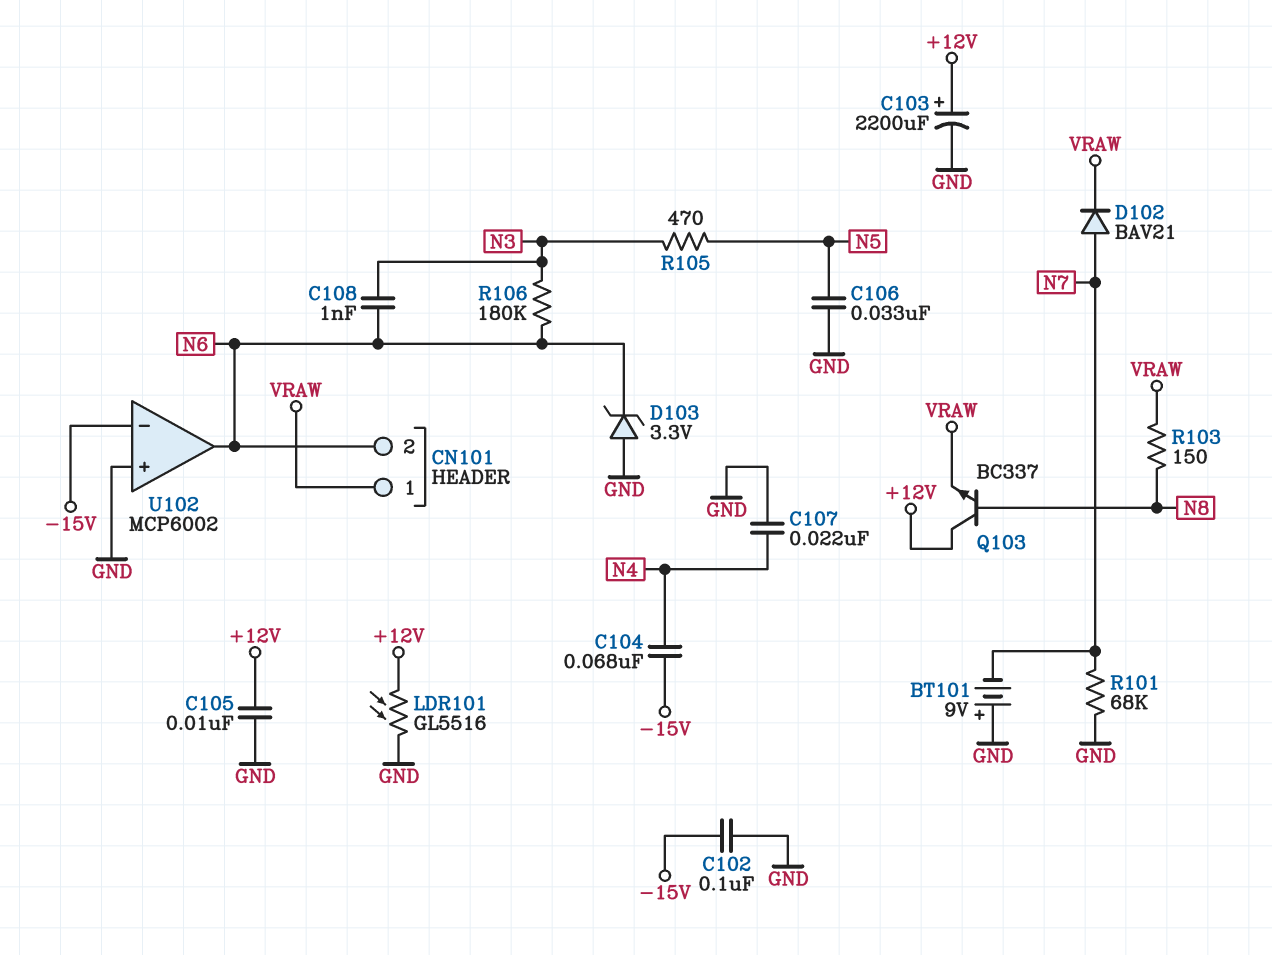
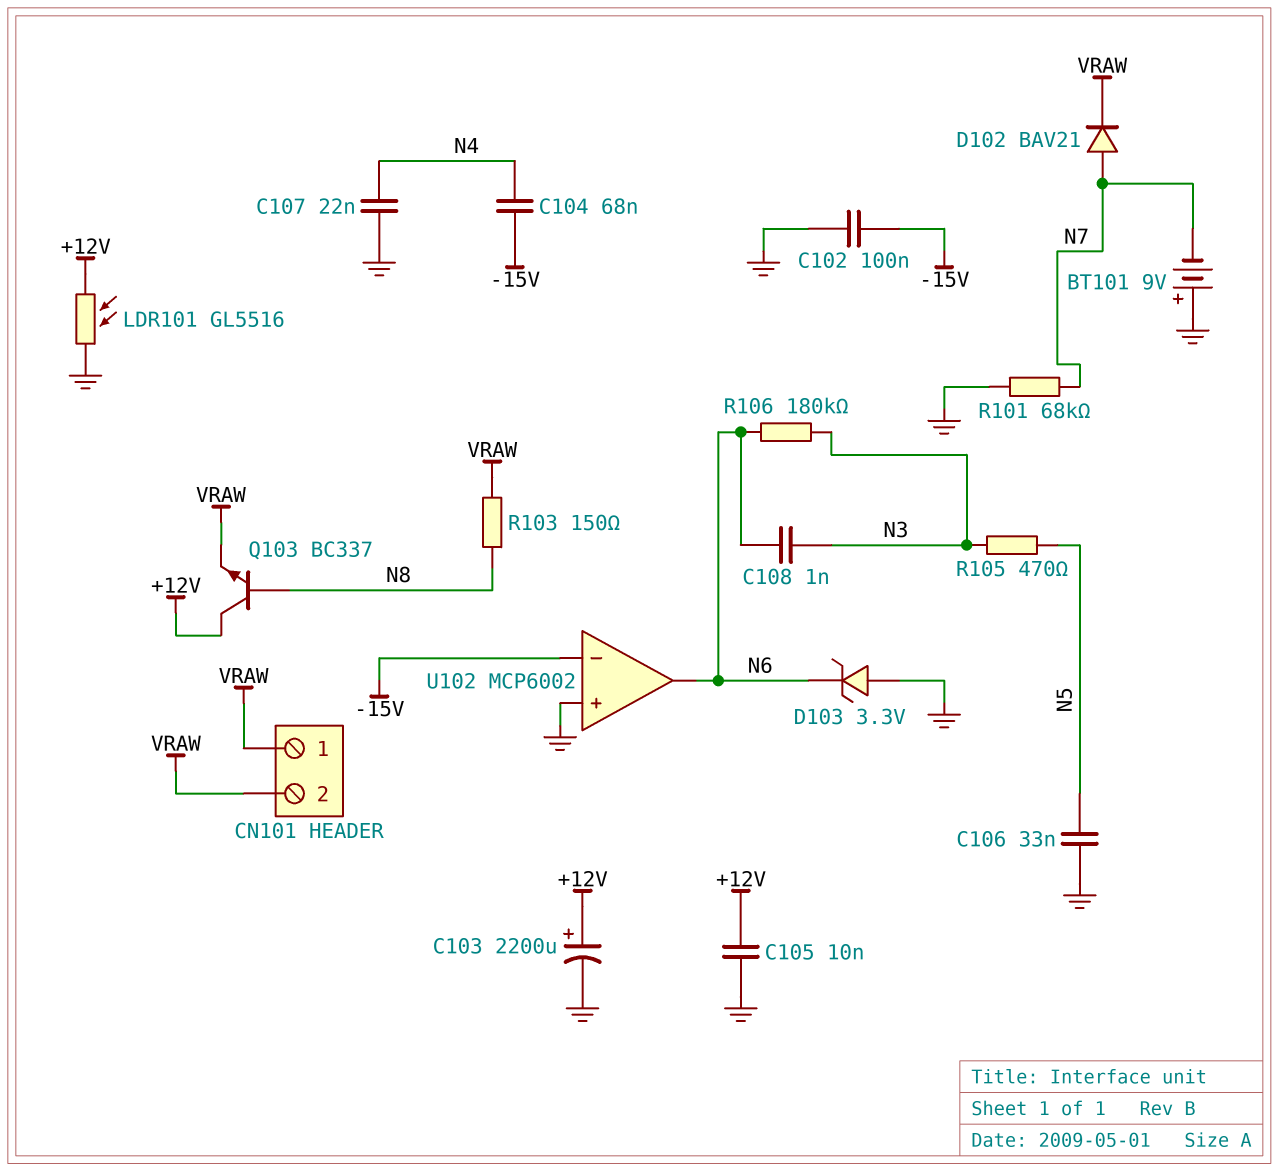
CN101 pin 2: N6 -> VRAW

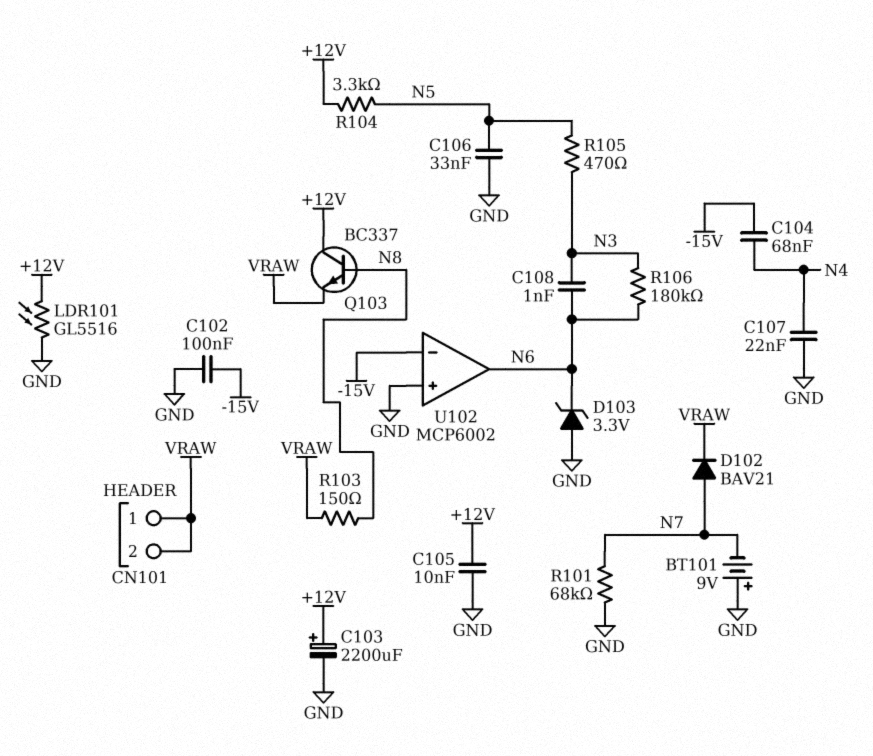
R104: none -> 3.3k (+12V, N5)

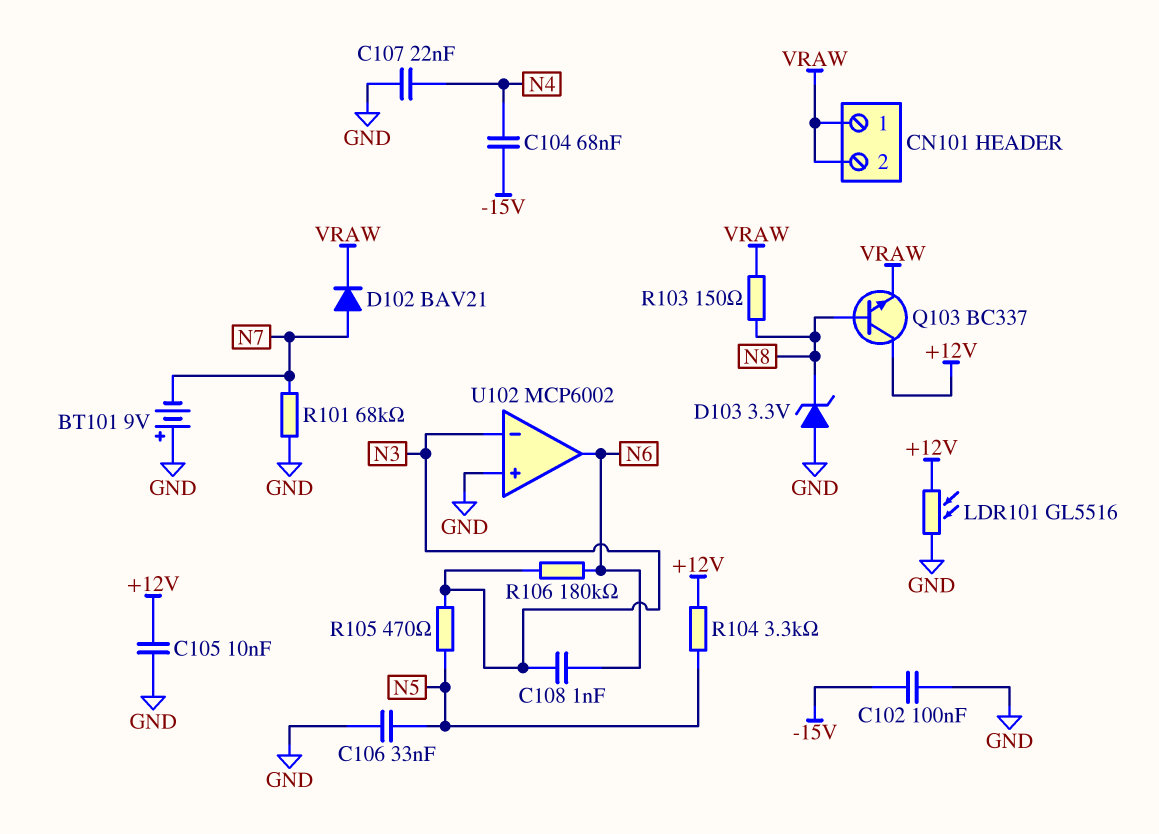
C103: 2200uF (plus +12V, minus GND) -> none
D103: zener 3.3V (A GND, K N6) -> zener 3.3V (A GND, K N8)
U102 pin in-: -15V -> N3

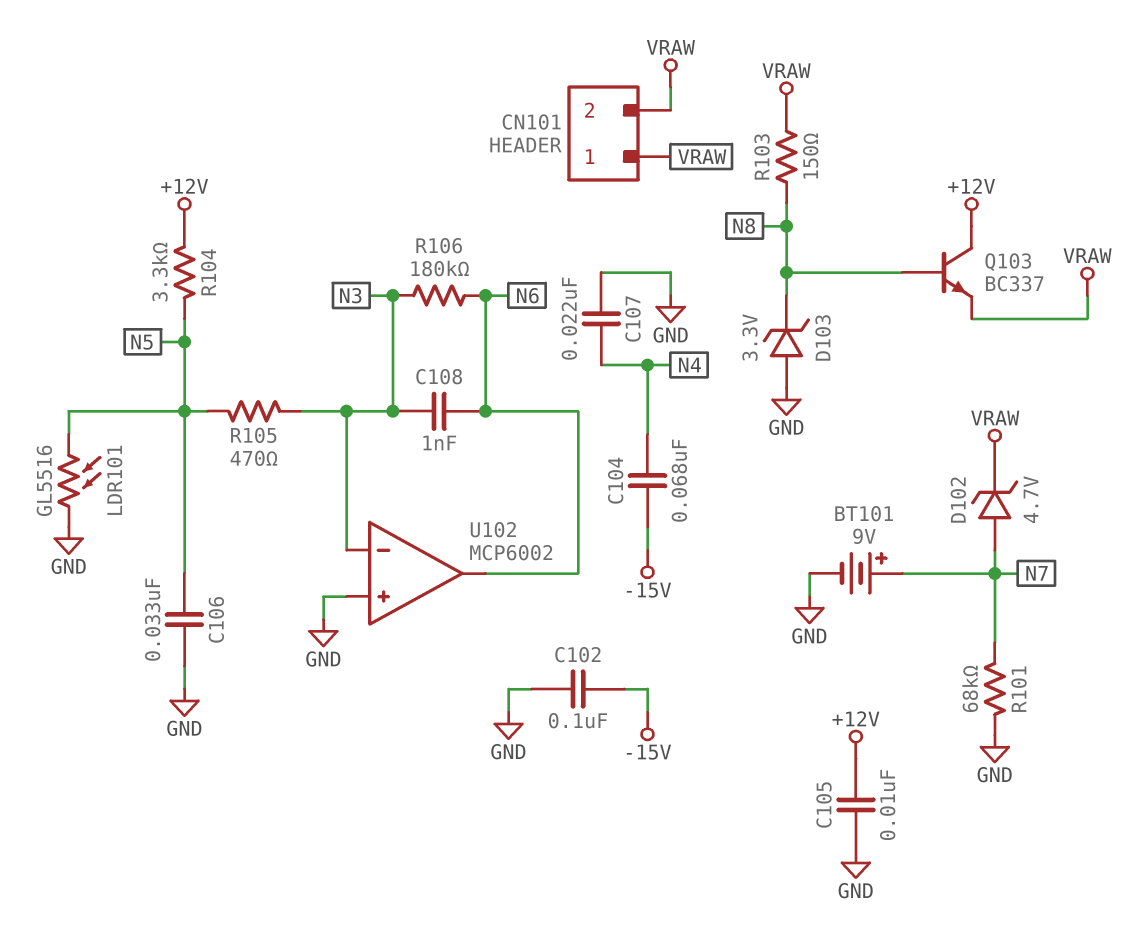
BT101: 9V (plus GND, minus N7) -> 9V (plus N7, minus GND)
D102: diode BAV21 (A N7, K VRAW) -> zener 4.7V (A N7, K VRAW)
LDR101: GL5516 (+12V, GND) -> GL5516 (GND, N5)

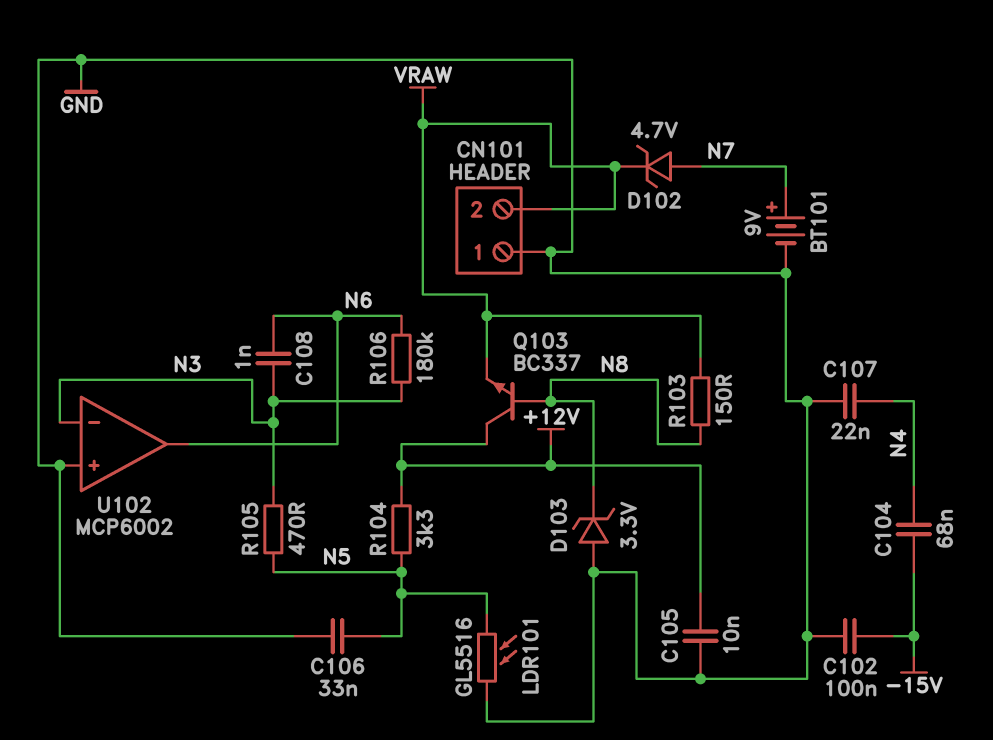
CN101 pin 1: VRAW -> GND
R101: 68k (GND, N7) -> none

